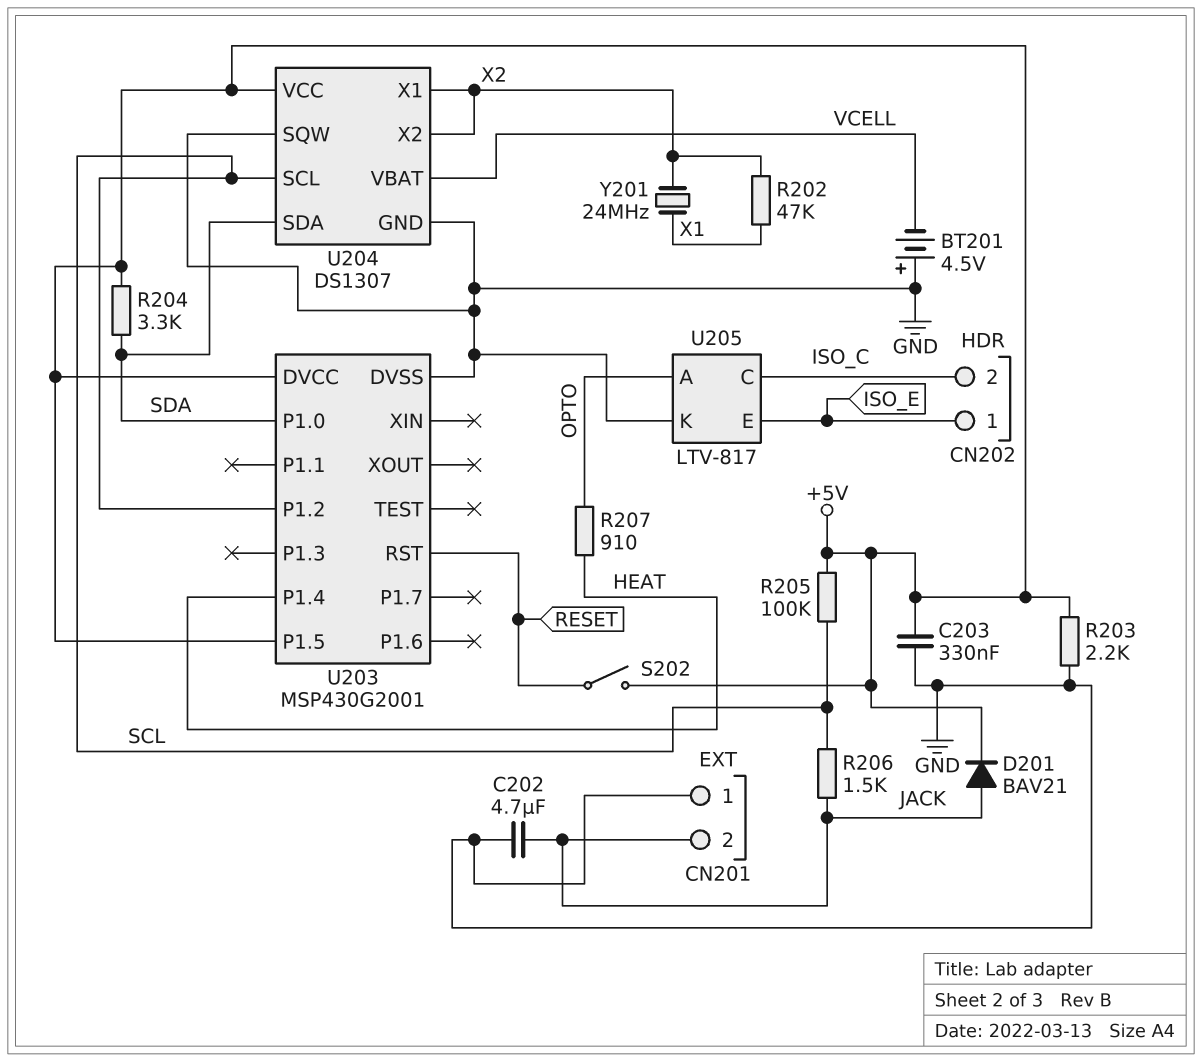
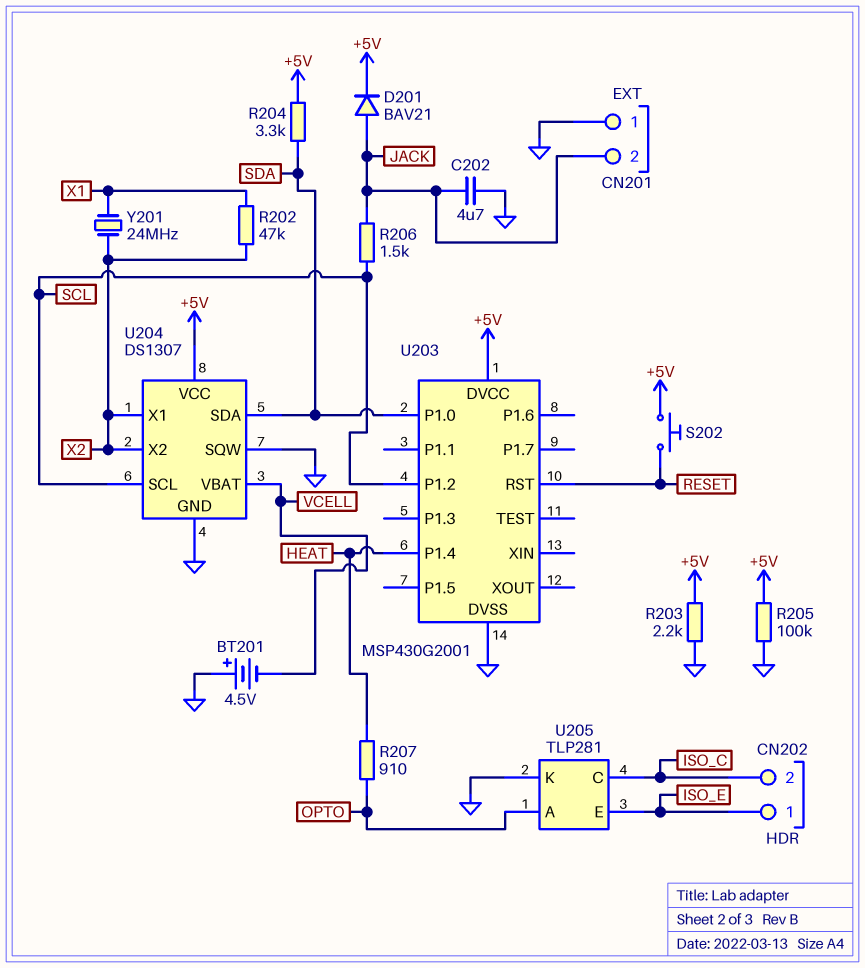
C203: 330nF (+5V, GND) -> none
R205: 100k (+5V, SCL) -> 100k (+5V, GND)
S202: switch (+5V, RESET) -> button (+5V, RESET)
U203 pin P1.5: +5V -> none
U205: LTV-817 -> TLP281

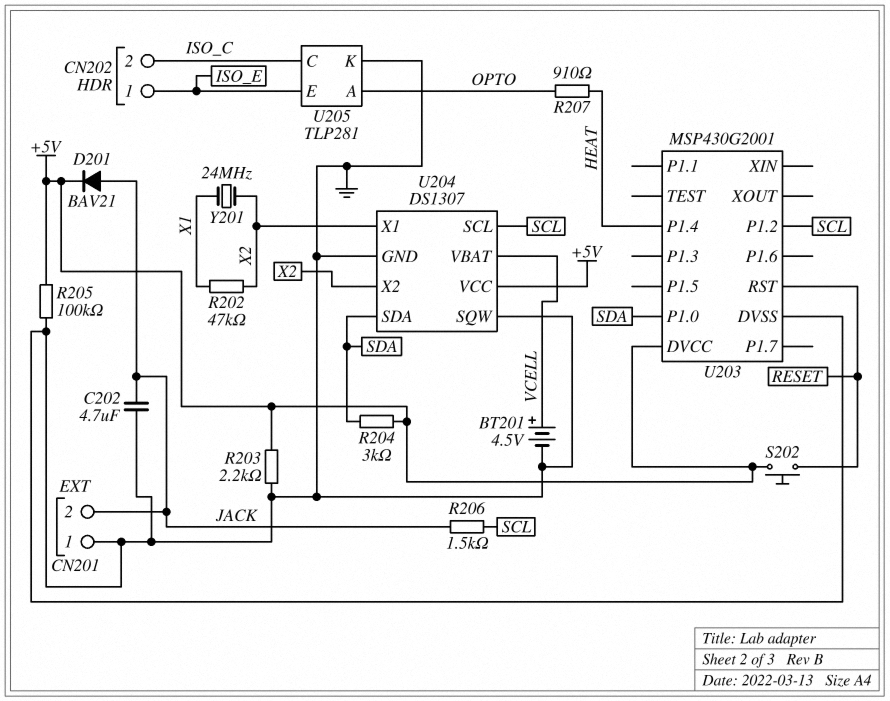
BT201: 4.5V (plus GND, minus VCELL) -> 4.5V (plus VCELL, minus GND)
R204: 3.3k (+5V, SDA) -> 3k (+5V, SDA)

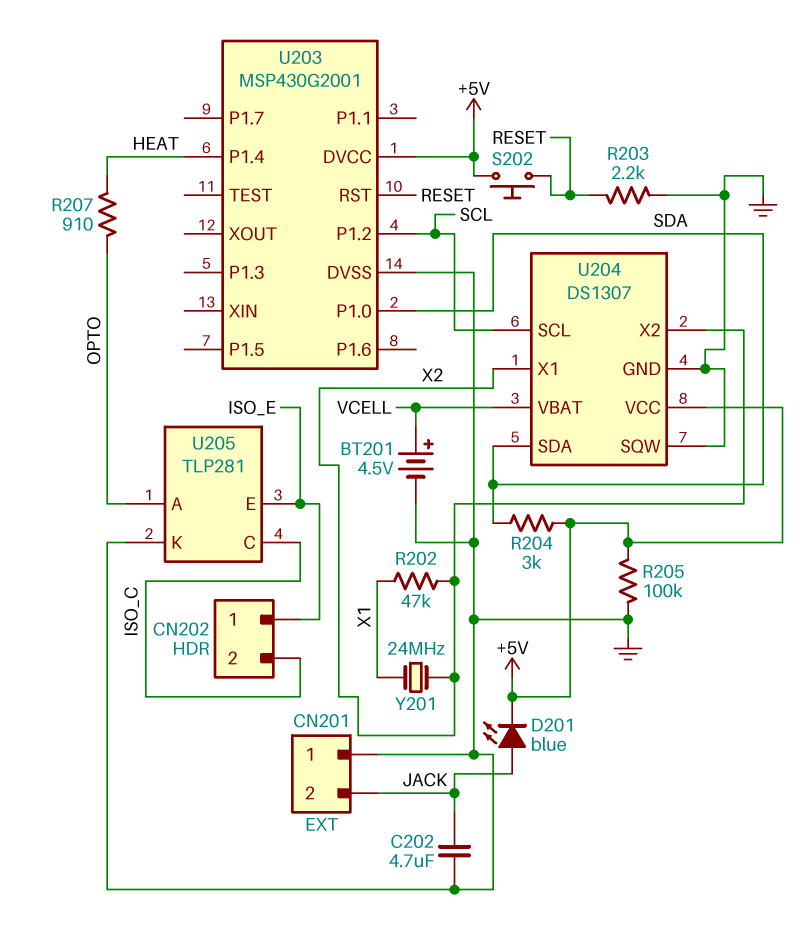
D201: diode BAV21 (A JACK, K +5V) -> LED blue (A JACK, K +5V)
R203: 2.2k (+5V, GND) -> 2.2k (GND, RESET)
R206: 1.5k (JACK, SCL) -> none

